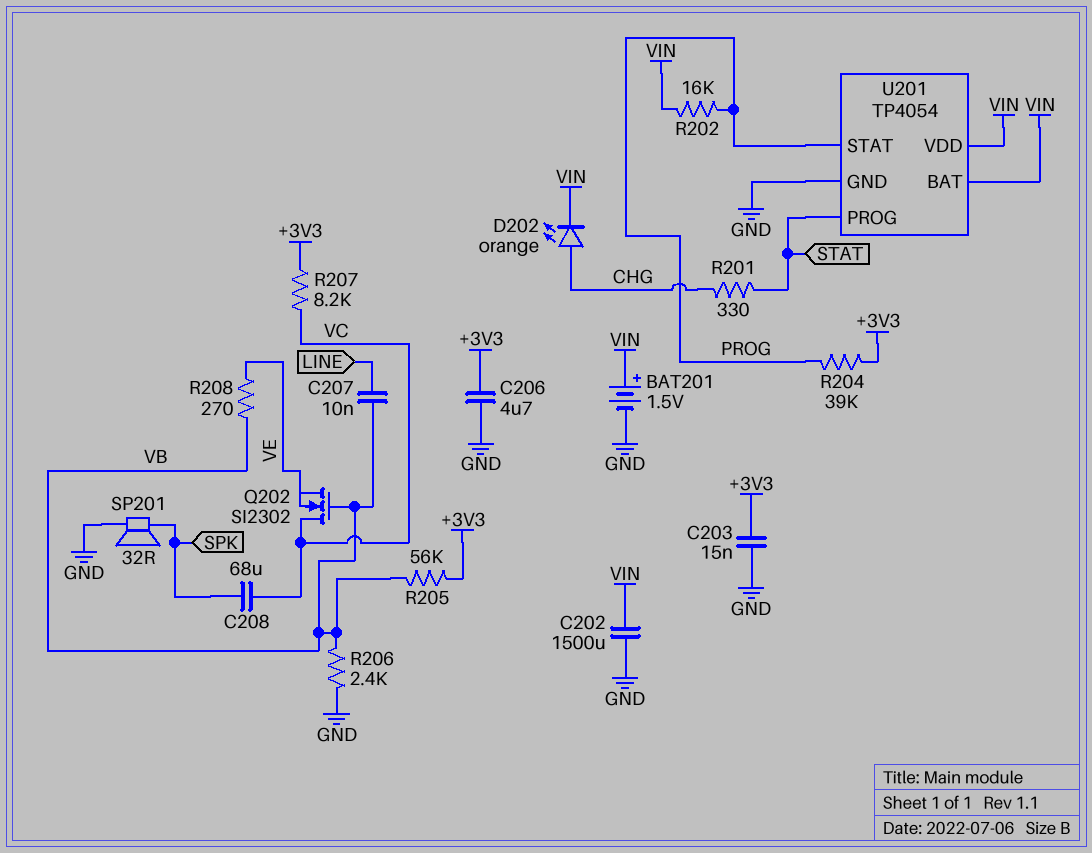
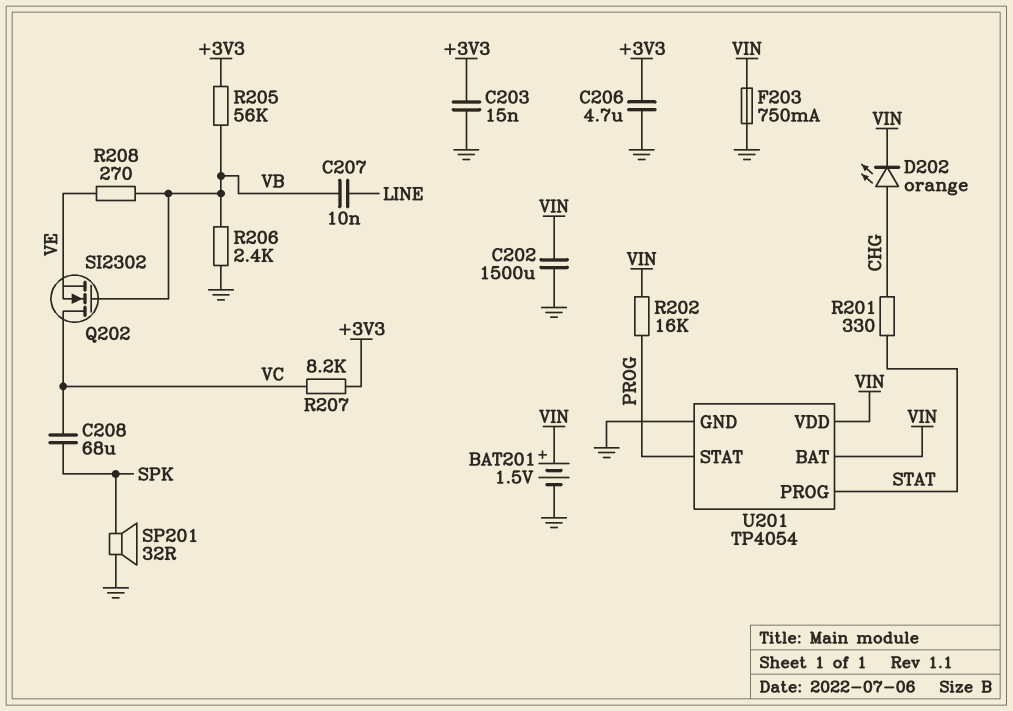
F203: none -> 750mA (GND, VIN)
R204: 39k (+3V3, PROG) -> none

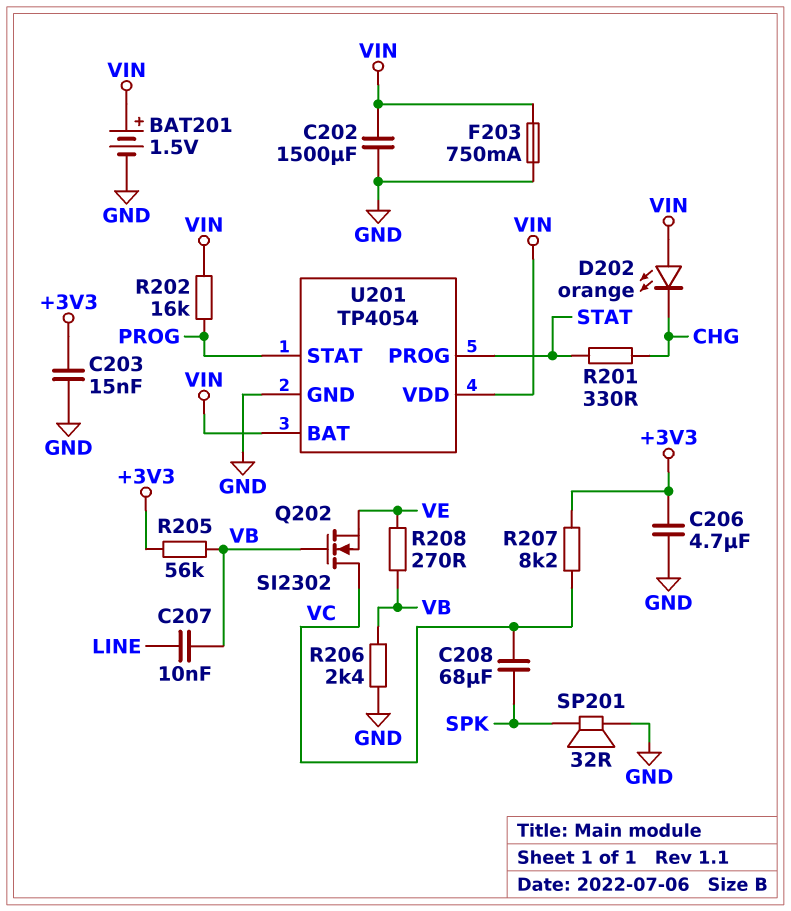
D202: LED orange (A CHG, K VIN) -> LED orange (A VIN, K CHG)

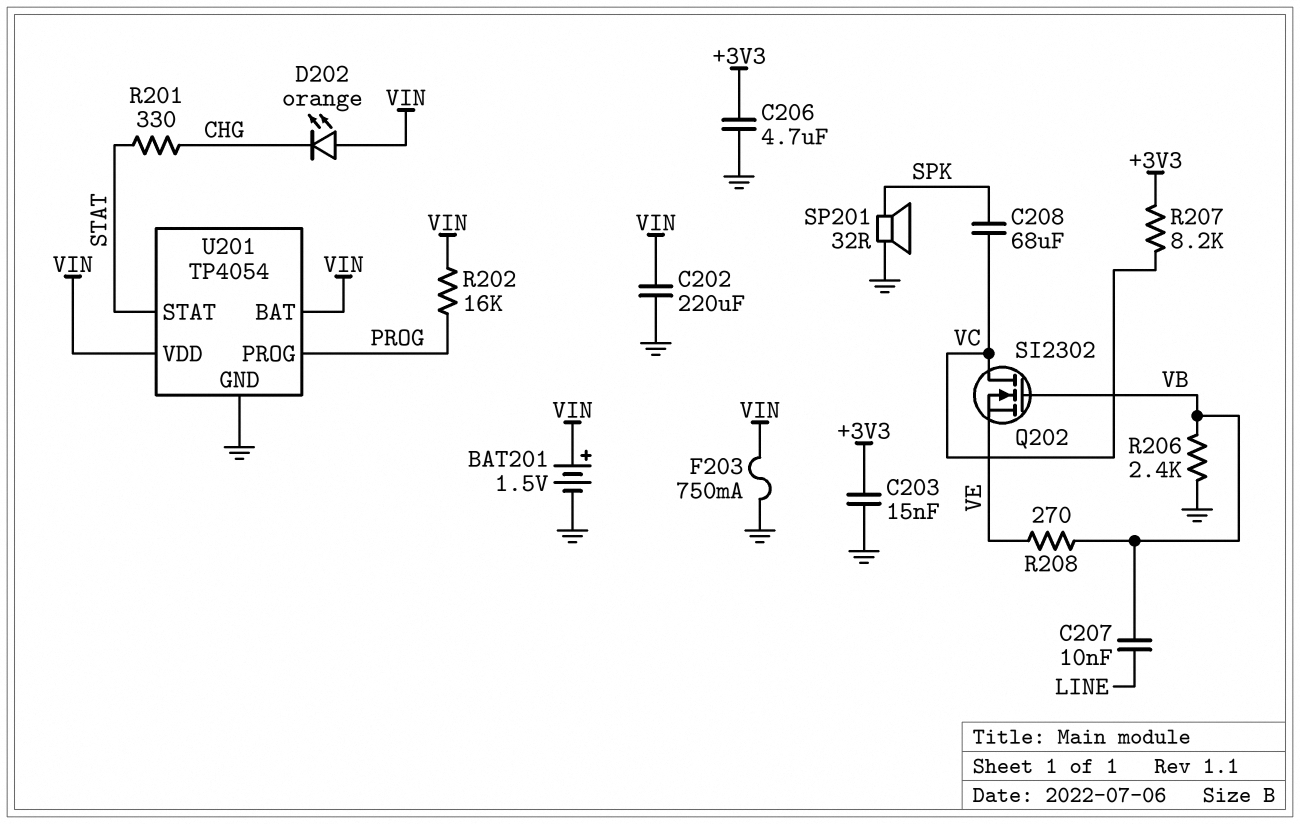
C202: 1500uF (GND, VIN) -> 220uF (GND, VIN)
R205: 56k (+3V3, VB) -> none
U201 pin PROG: STAT -> PROG
U201 pin STAT: PROG -> STAT

